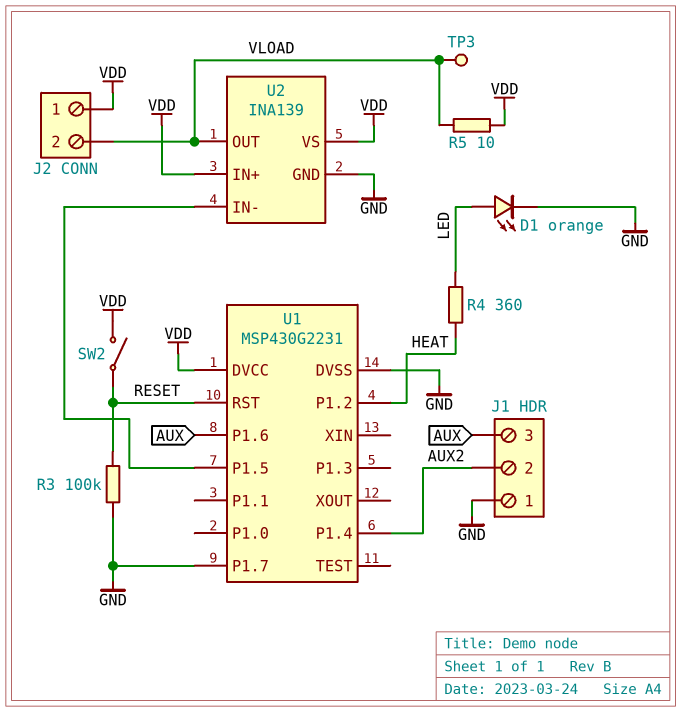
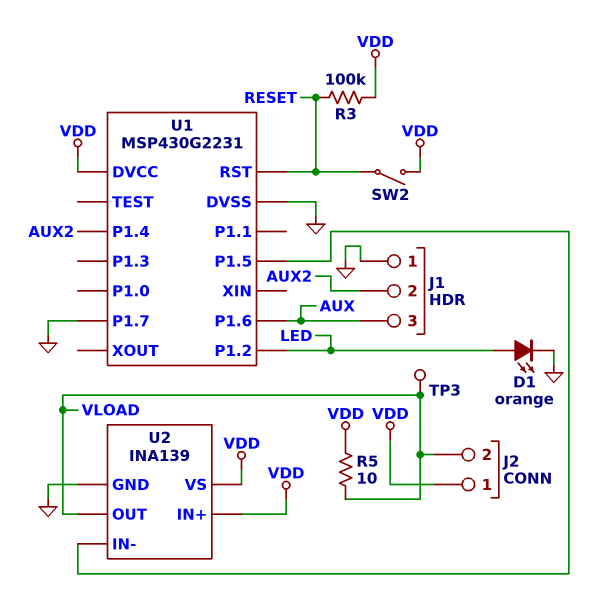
R3: 100k (GND, RESET) -> 100k (RESET, VDD)
R4: 360 (HEAT, LED) -> none
U1 pin P1.2: HEAT -> LED

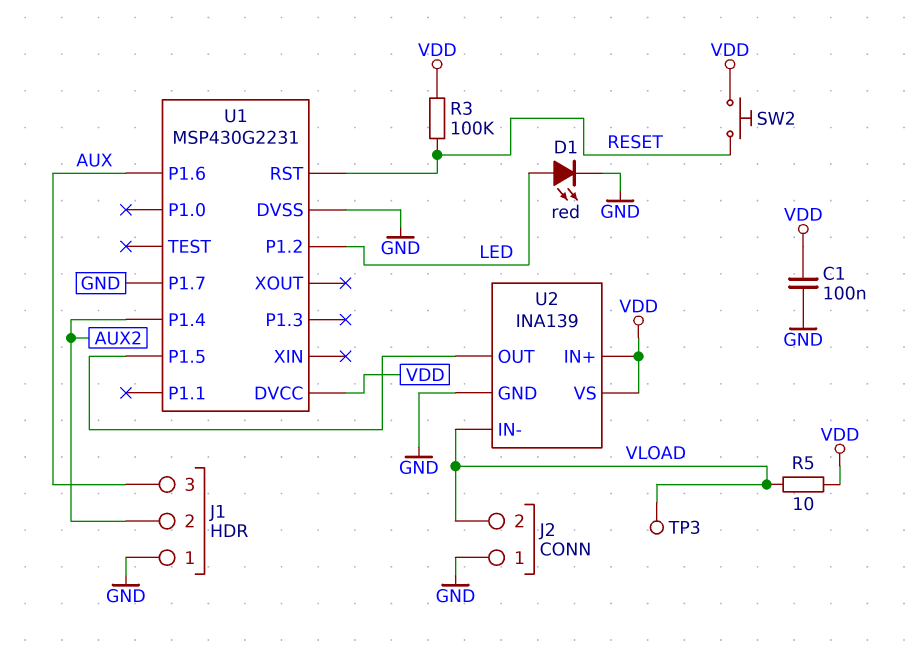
C1: none -> 100nF (GND, VDD)
D1: LED orange (A LED, K GND) -> LED red (A LED, K GND)
J2 pin 1: VDD -> GND
SW2: switch (RESET, VDD) -> button (RESET, VDD)
U2 pin IN-: U1/P1.5 -> VLOAD
U2 pin OUT: VLOAD -> U1/P1.5

